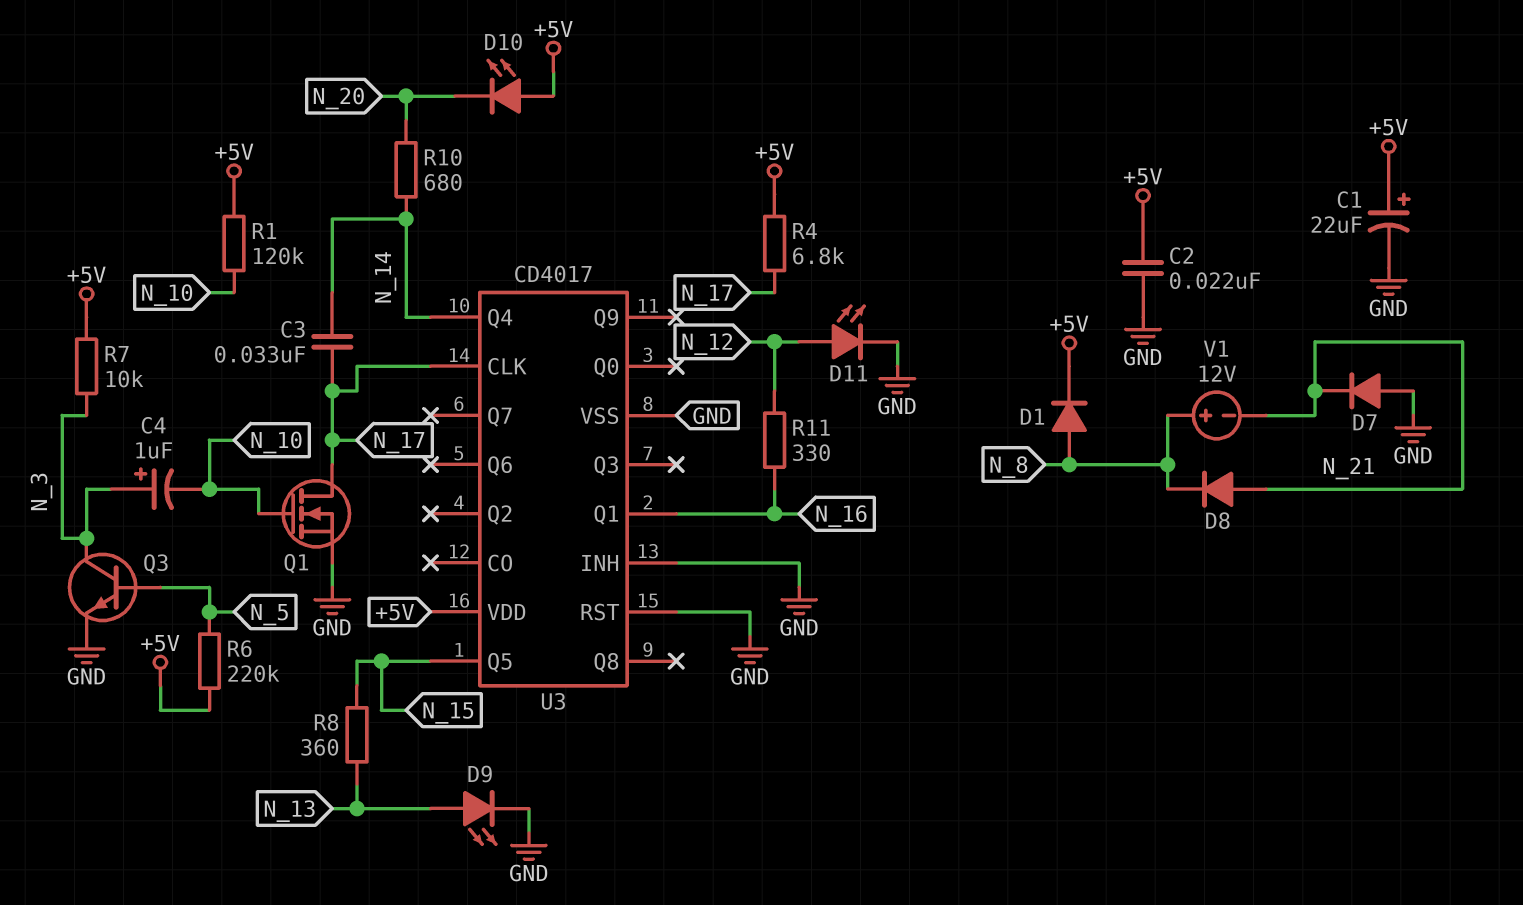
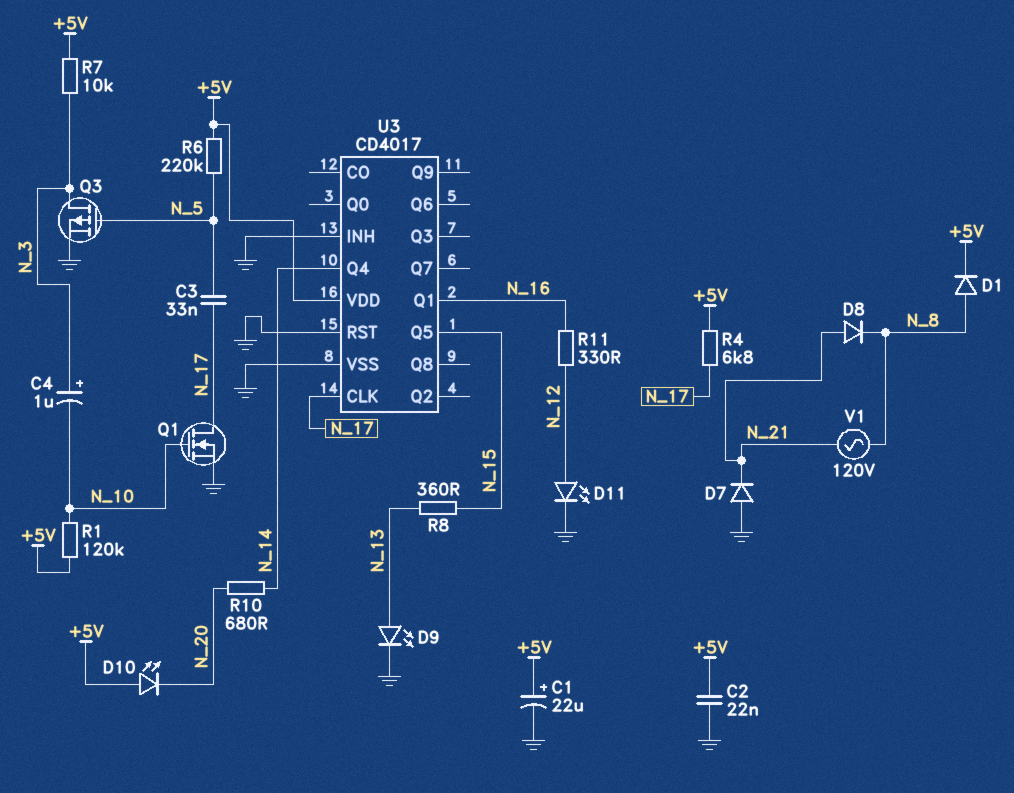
C3: 33nF (N_14, N_17) -> 33nF (N_5, N_17)
Q3: NPN (B N_5, C N_3, E GND) -> PMOS (G N_5, D N_3, S GND)
V1: 12V (plus N_8, minus N_21) -> AC 120V (N_8, N_21)

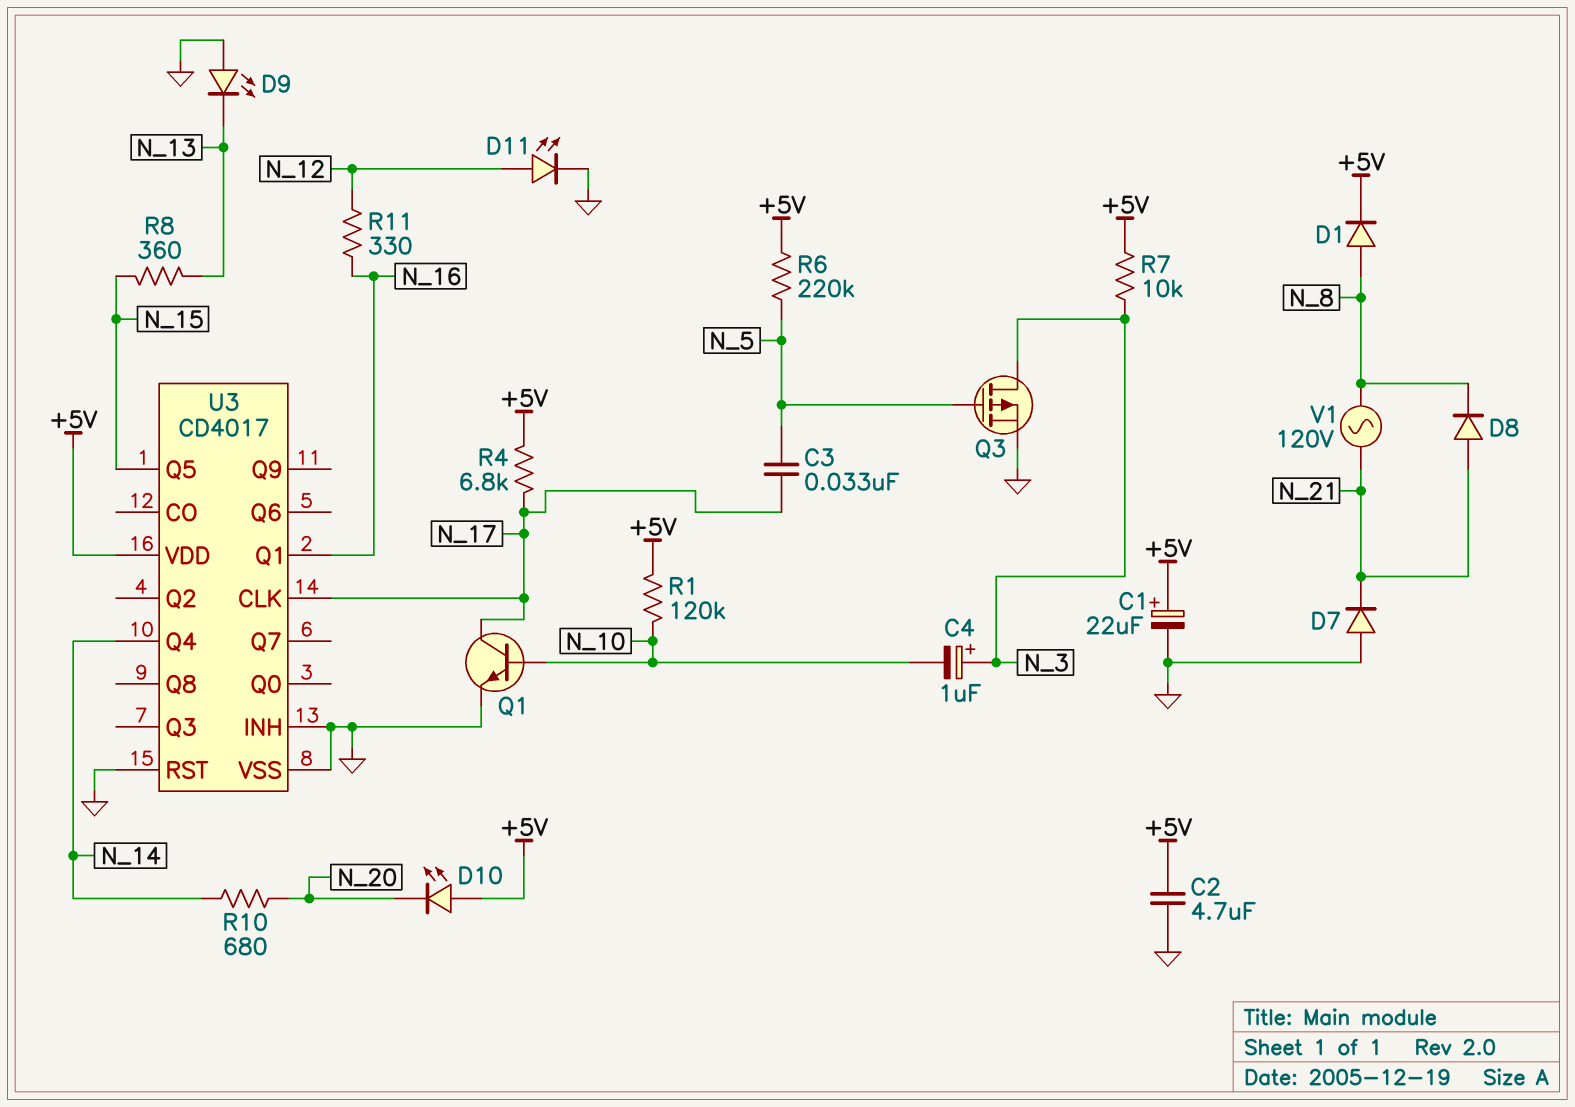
C2: 22nF (+5V, GND) -> 4.7uF (+5V, GND)
D9: LED (A N_13, K GND) -> LED (A GND, K N_13)
Q1: NMOS (G N_10, D N_17, S GND) -> NPN (B N_10, C N_17, E GND)

